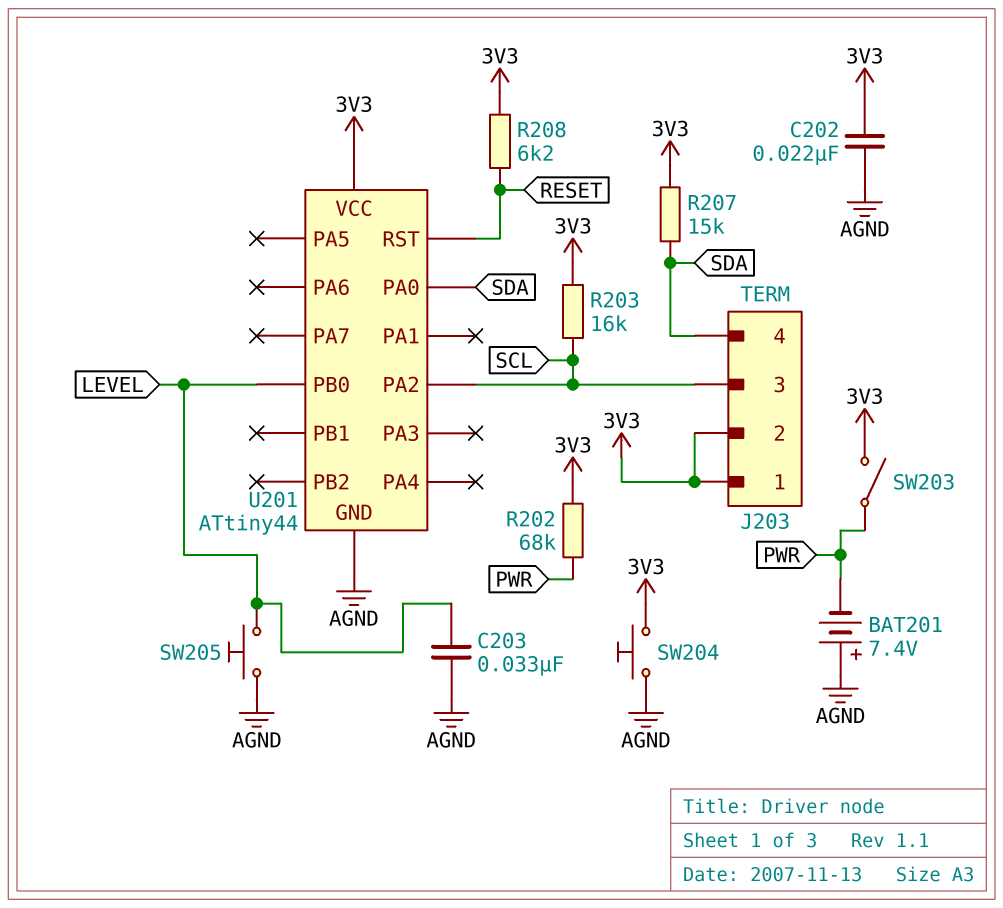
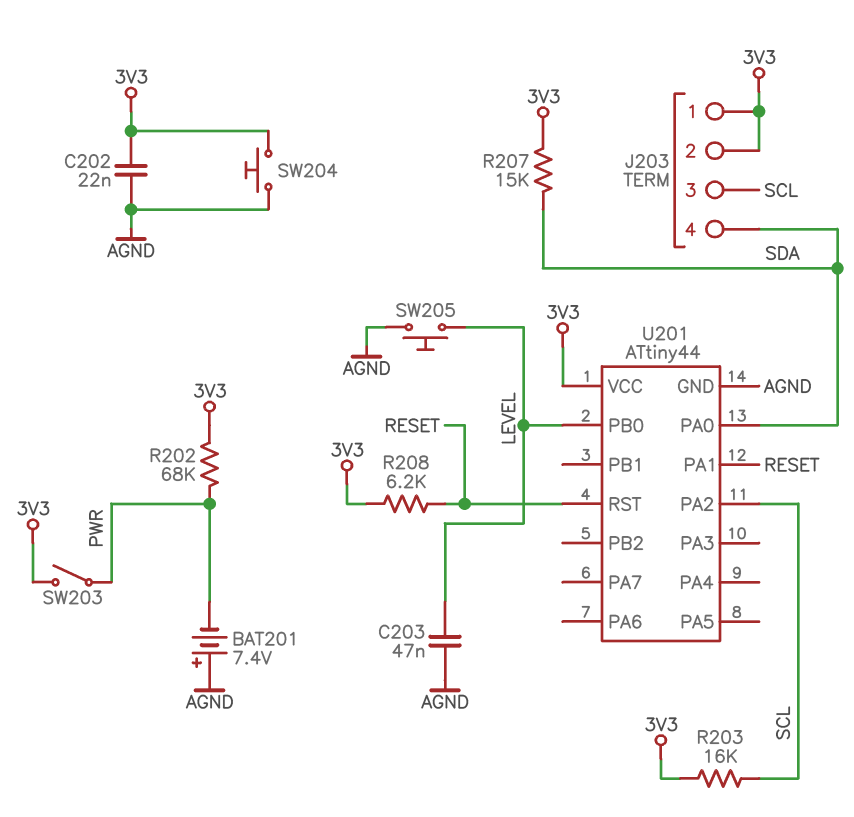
C203: 33nF (AGND, LEVEL) -> 47nF (AGND, LEVEL)
U201 pin PA1: none -> RESET

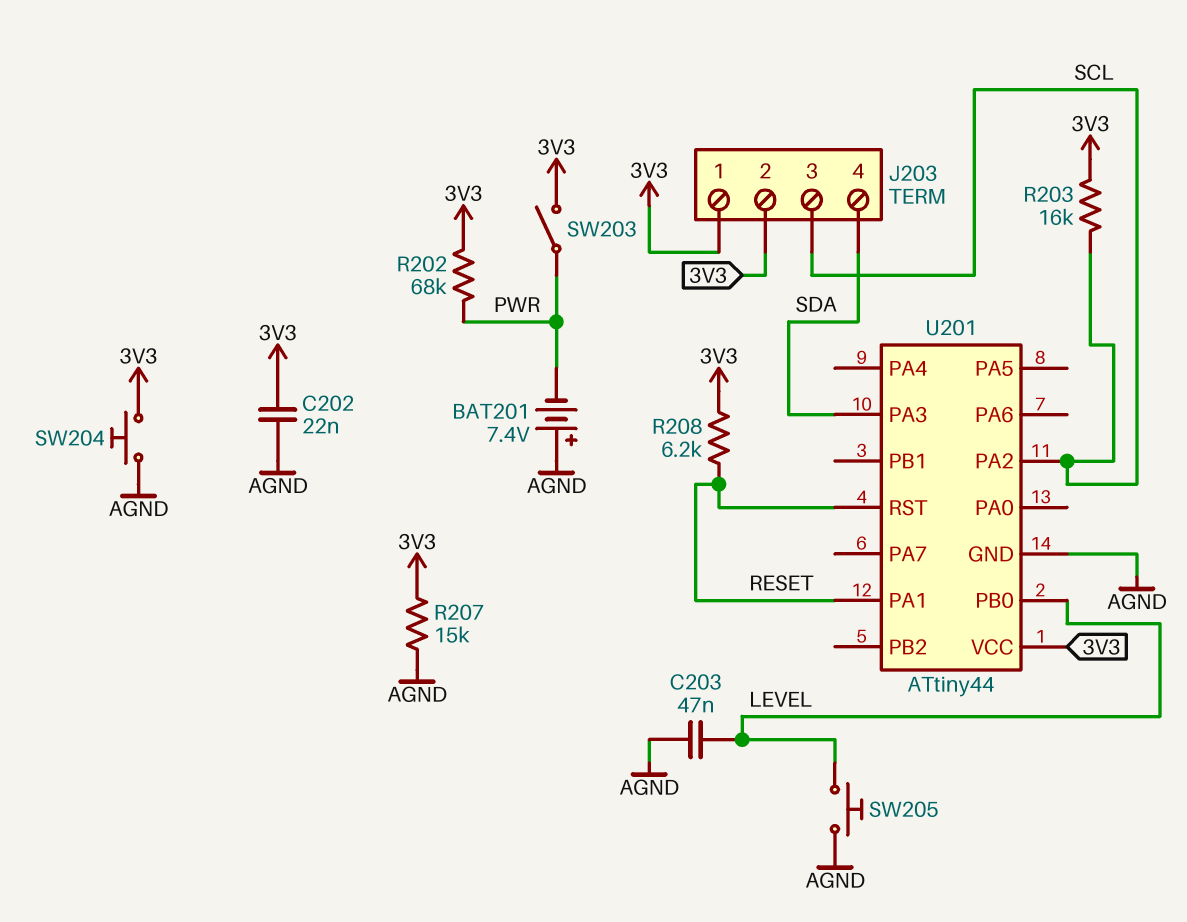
R207: 15k (3V3, SDA) -> 15k (3V3, AGND)
U201 pin PA0: SDA -> none
U201 pin PA3: none -> SDA

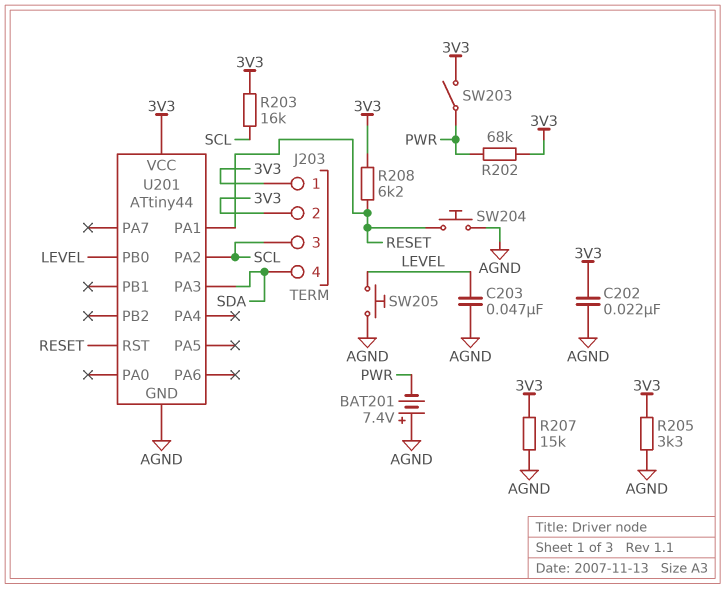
R205: none -> 3.3k (3V3, AGND)
SW204: button (3V3, AGND) -> button (AGND, RESET)

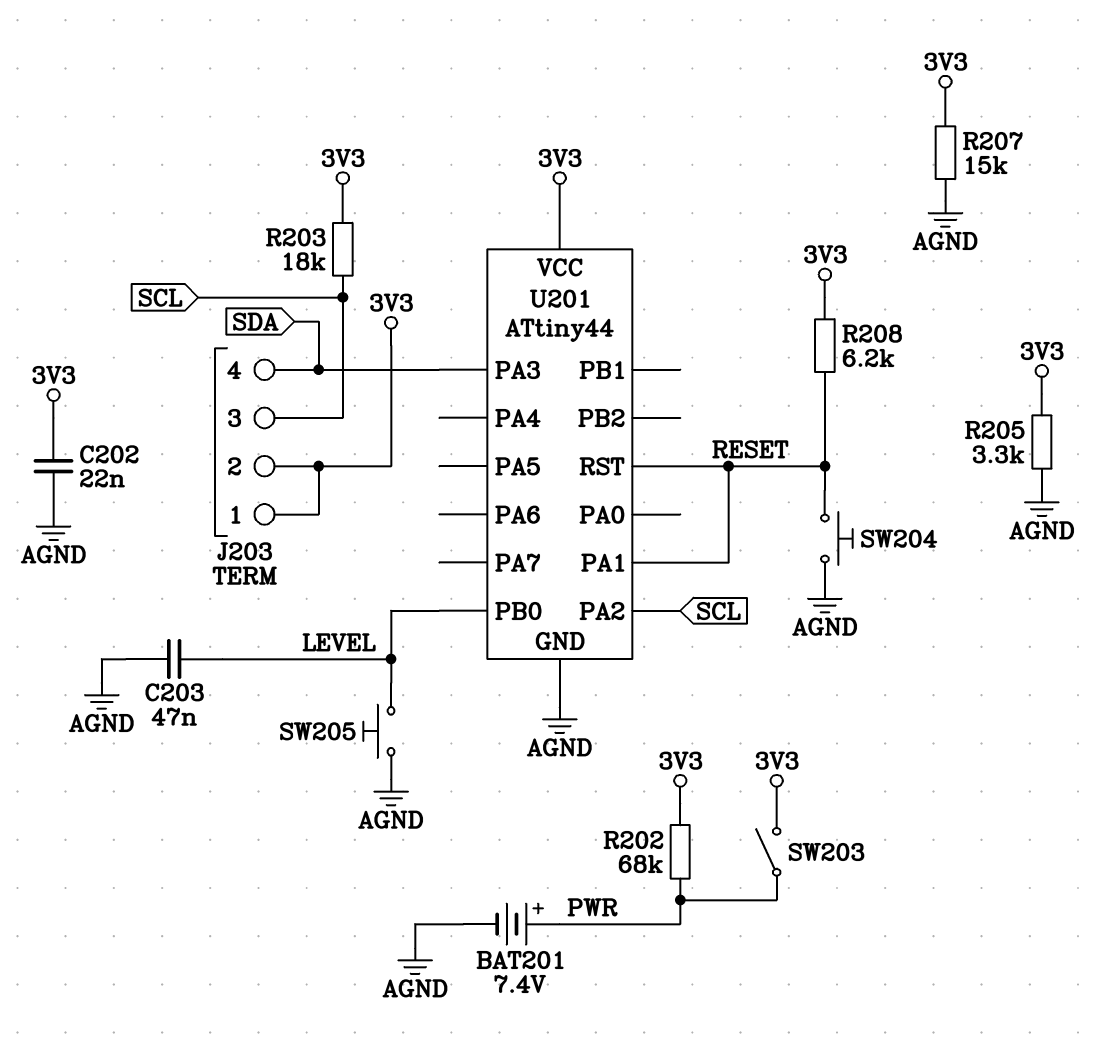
BAT201: 7.4V (plus AGND, minus PWR) -> 7.4V (plus PWR, minus AGND)
R203: 16k (3V3, SCL) -> 18k (3V3, SCL)

